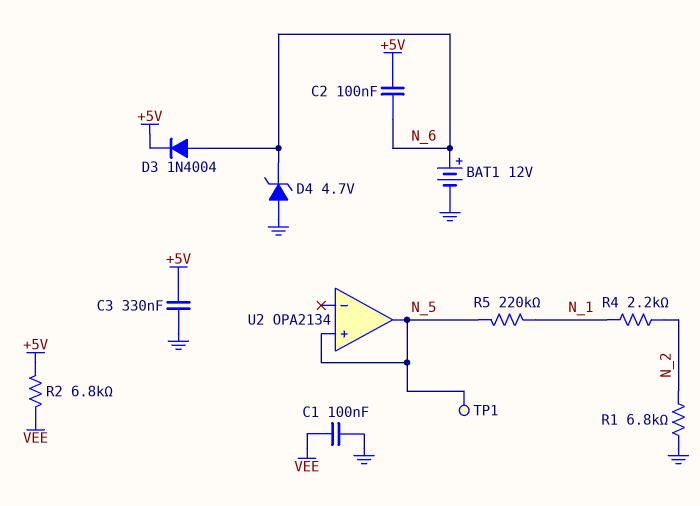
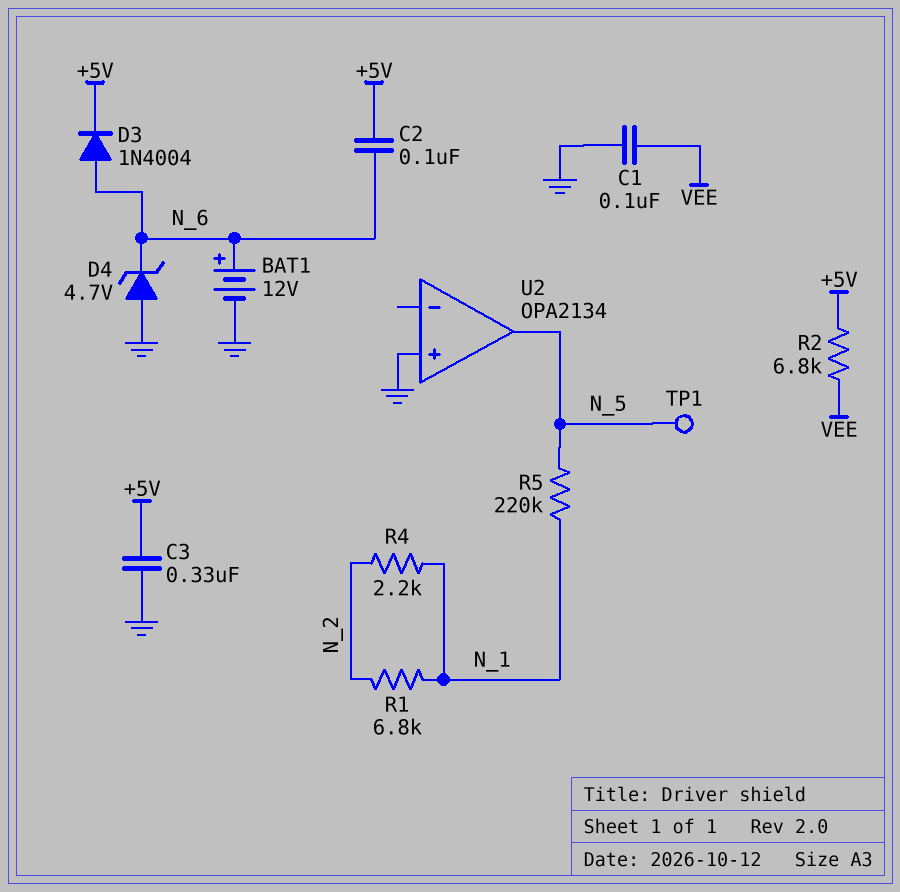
R1: 6.8k (GND, N_2) -> 6.8k (N_1, N_2)
U2 pin in+: N_5 -> GND

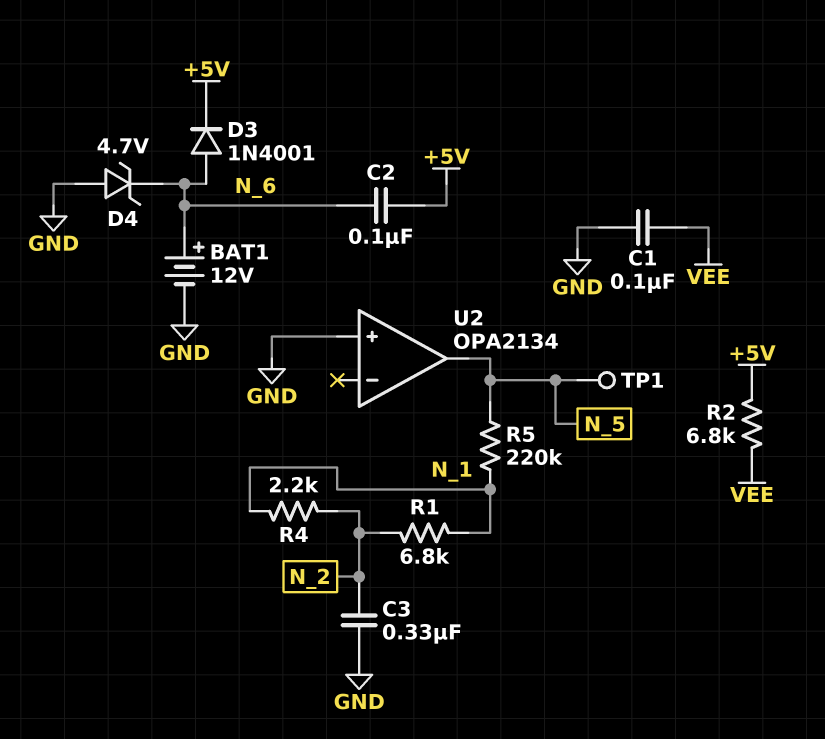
C3: 330nF (+5V, GND) -> 330nF (GND, N_2)
D3: diode 1N4004 (A N_6, K +5V) -> diode 1N4001 (A N_6, K +5V)

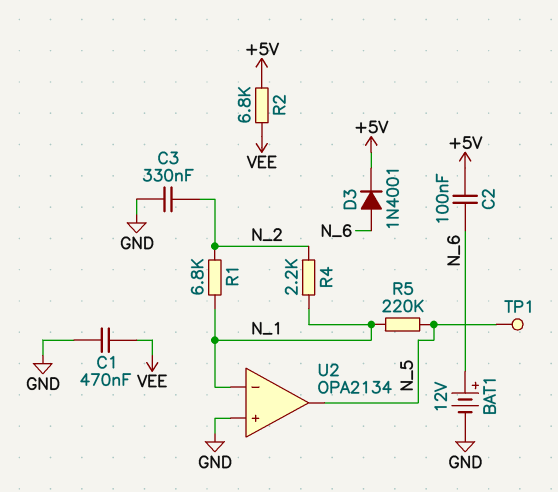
C1: 100nF (GND, VEE) -> 470nF (GND, VEE)
D4: zener 4.7V (A GND, K N_6) -> none
U2 pin in-: none -> N_1

